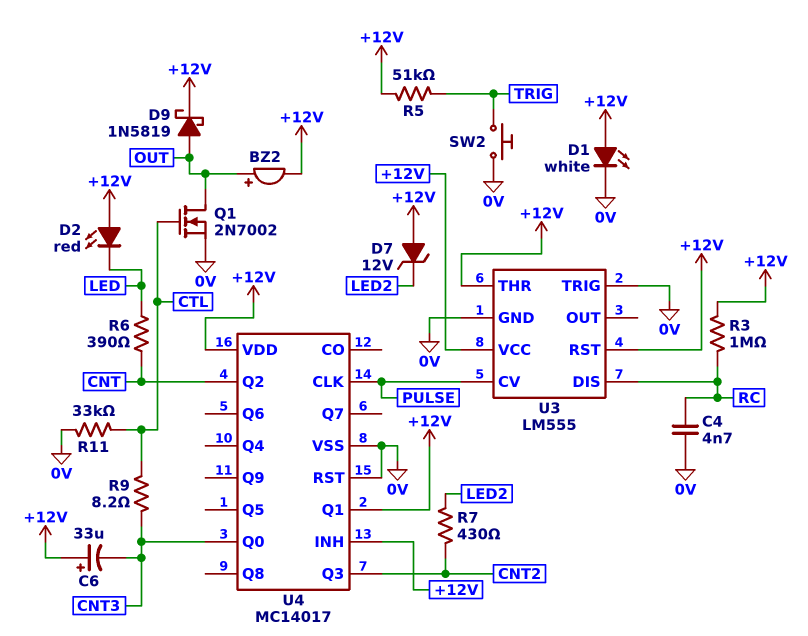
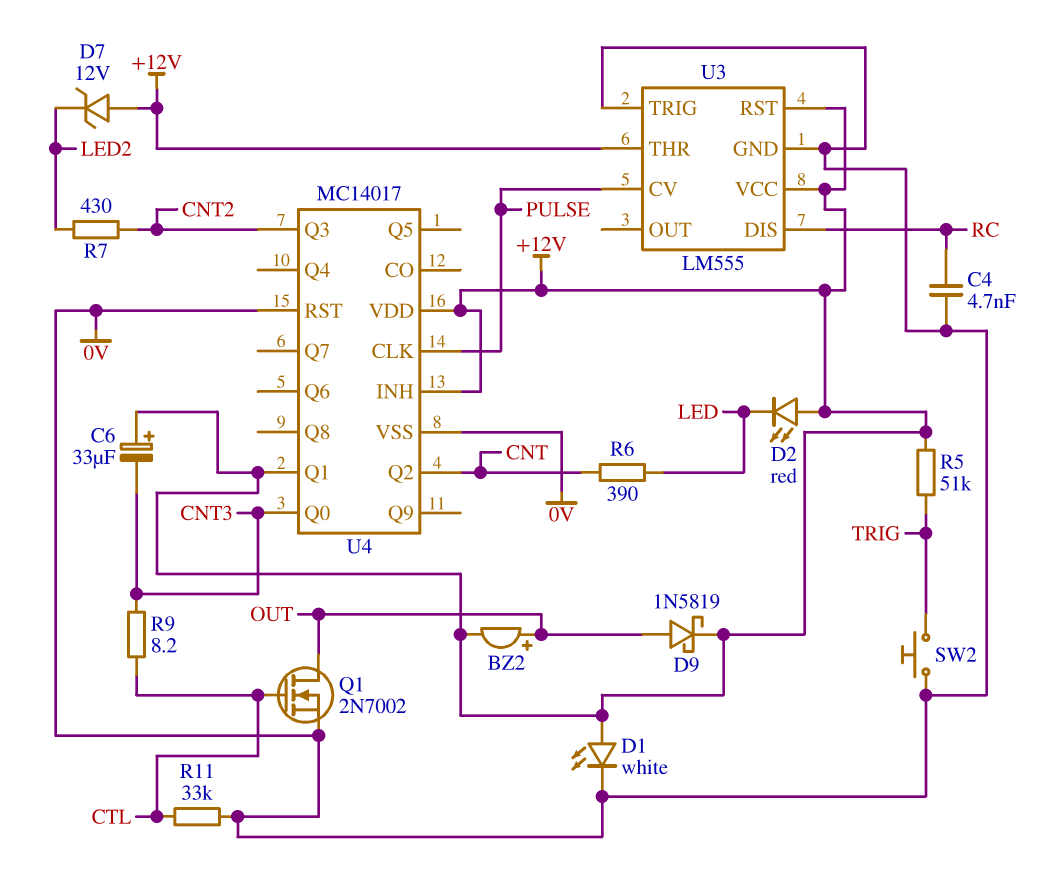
R3: 1M (+12V, RC) -> none

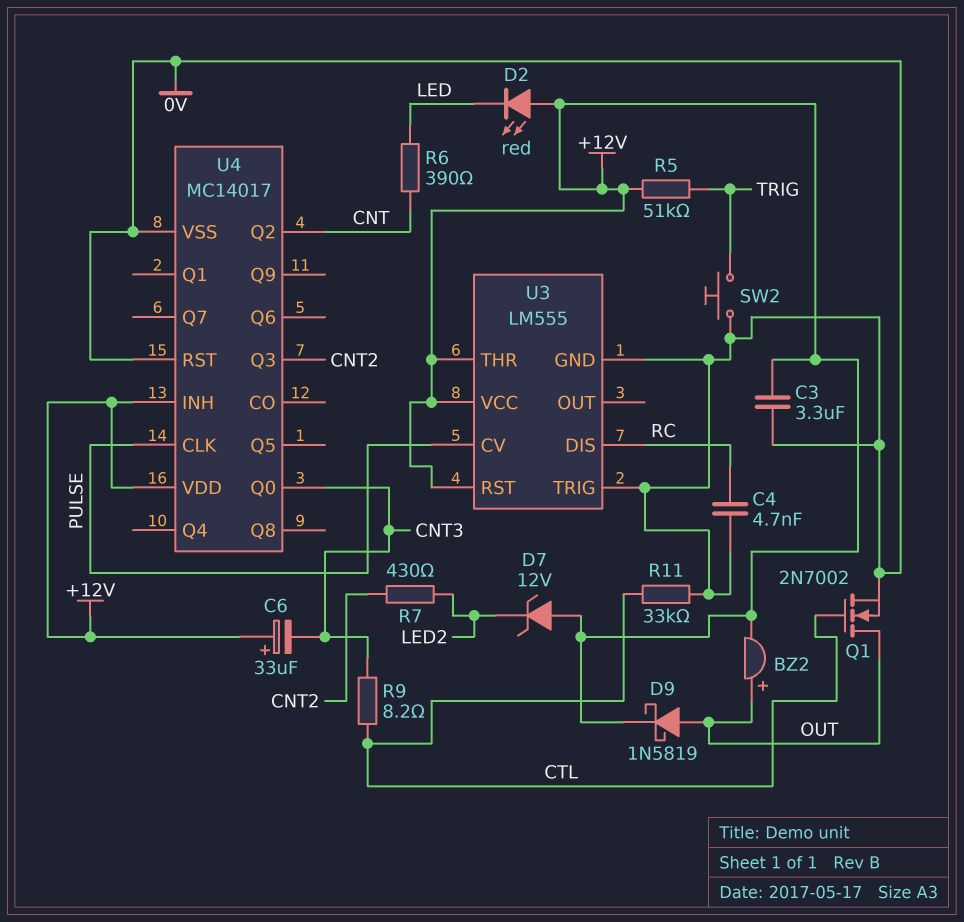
C3: none -> 3.3uF (+12V, 0V)
D1: LED white (A +12V, K 0V) -> none
U4 pin Q1: +12V -> none

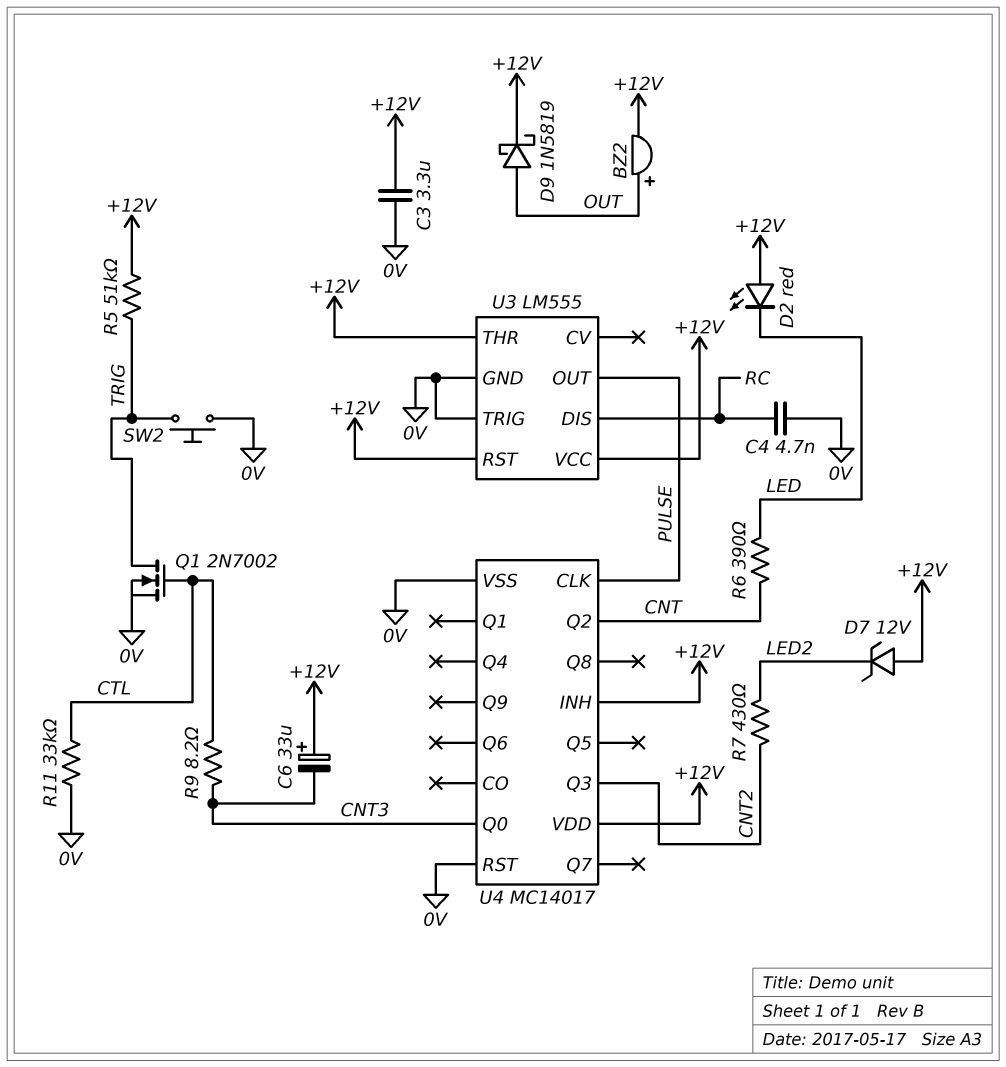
Q1: NMOS 2N7002 (G CTL, D OUT, S 0V) -> NMOS 2N7002 (G CTL, D TRIG, S 0V)
U3 pin CV: PULSE -> none
U3 pin OUT: none -> PULSE

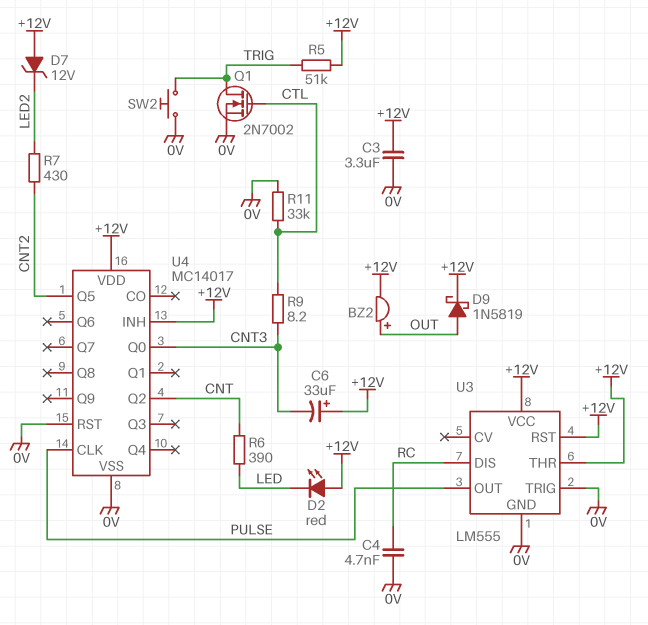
U4 pin Q3: CNT2 -> none
U4 pin Q5: none -> CNT2

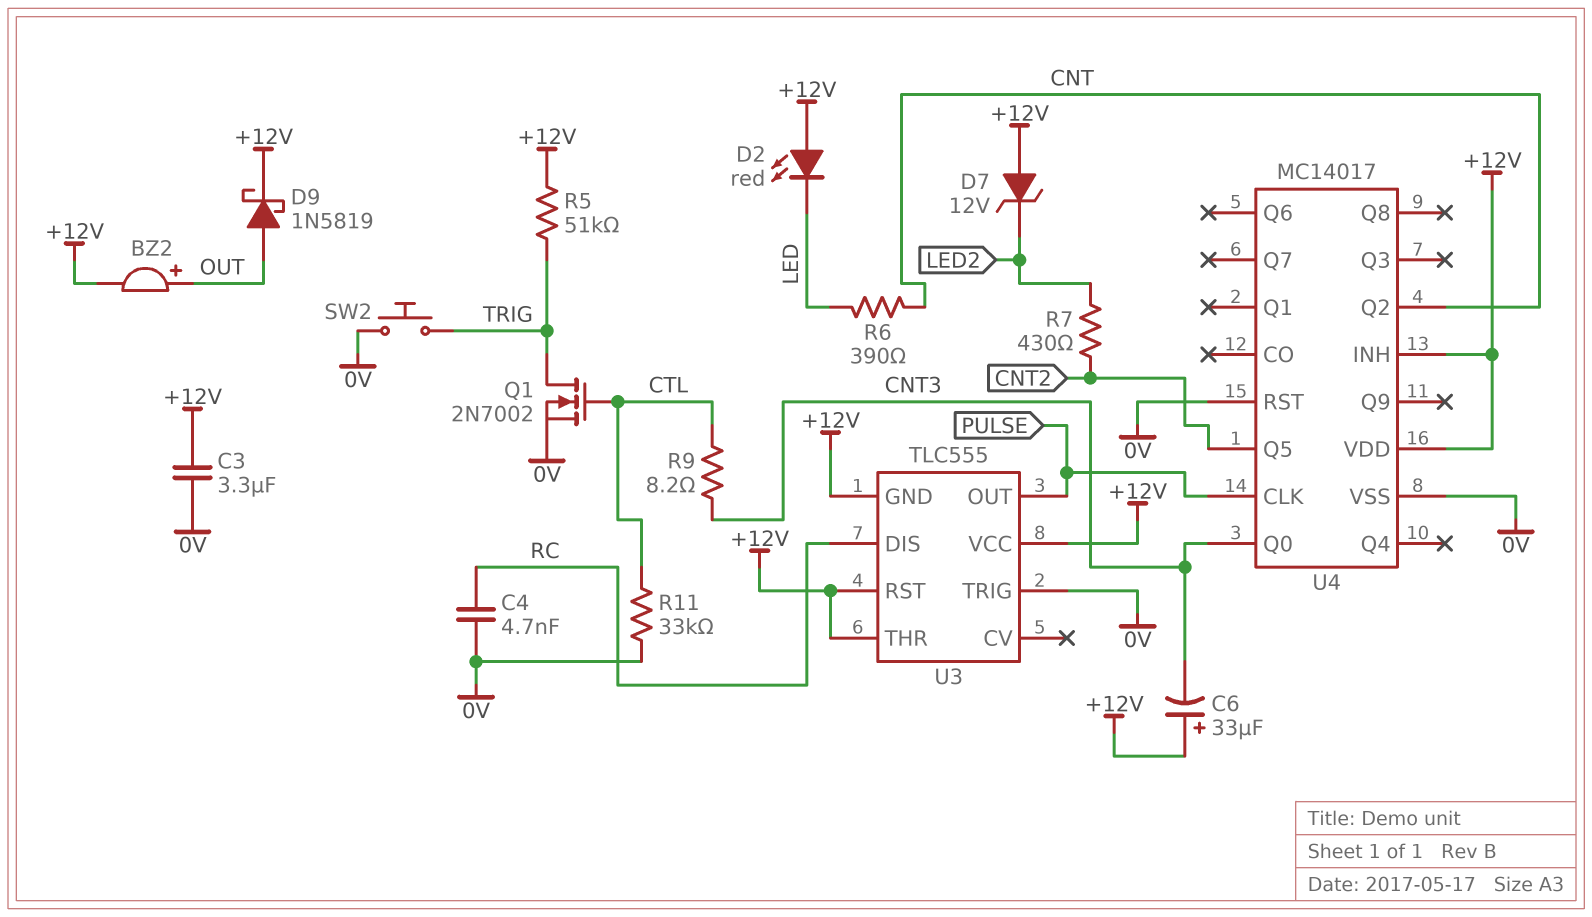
U3: LM555 -> TLC555
U3 pin GND: 0V -> +12V

